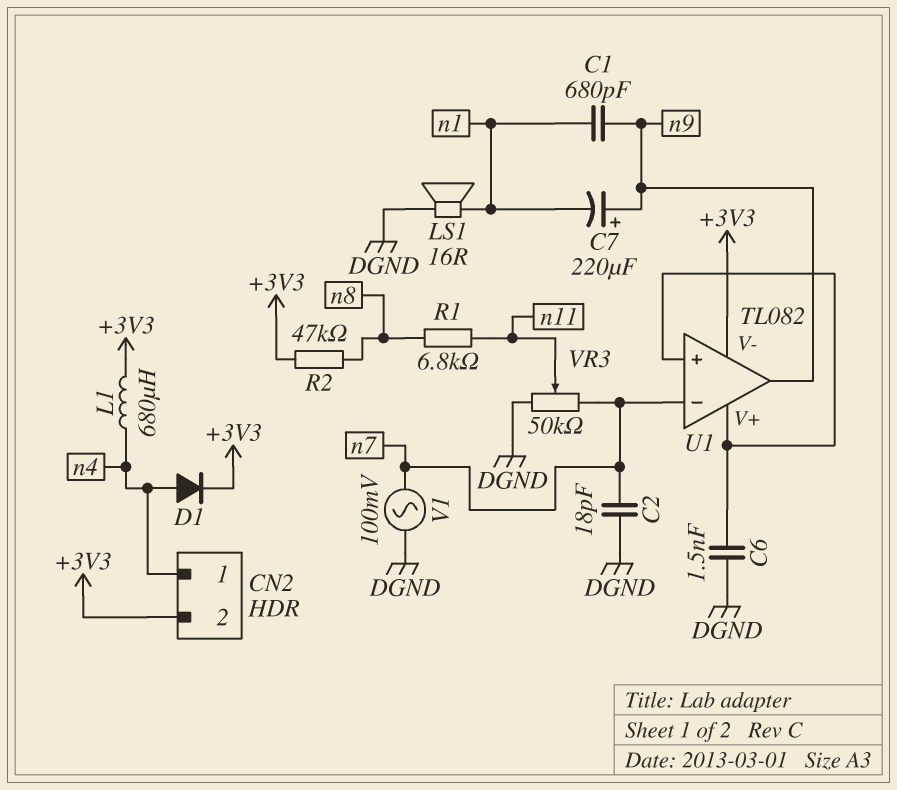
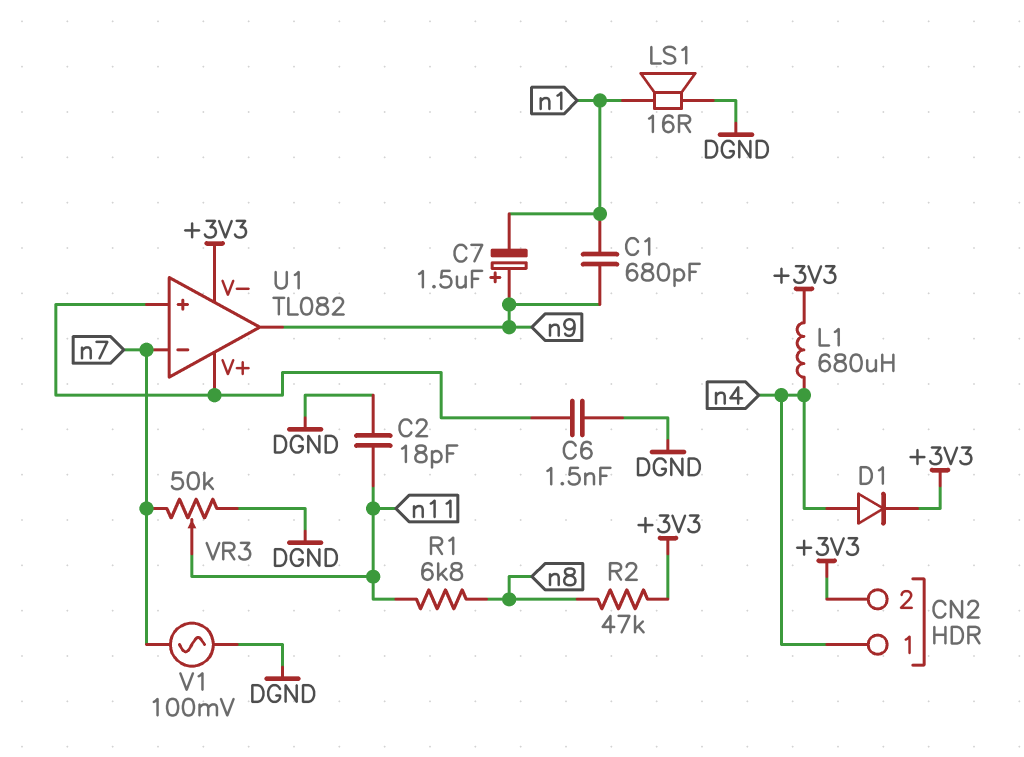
C2: 18pF (DGND, n7) -> 18pF (DGND, n11)
C7: 220uF (plus n9, minus n1) -> 1.5uF (plus n9, minus n1)

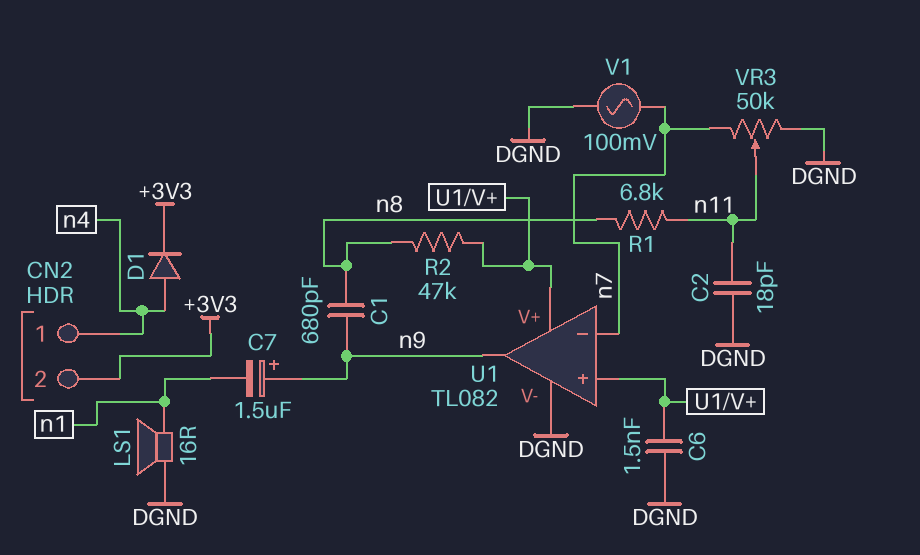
C1: 680pF (n1, n9) -> 680pF (n8, n9)
L1: 680uH (+3V3, n4) -> none
R2: 47k (+3V3, n8) -> 47k (U1/V+, n8)
U1 pin V-: +3V3 -> DGND

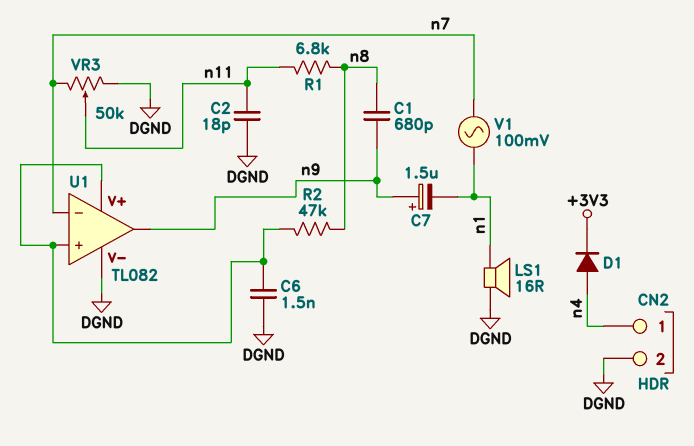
CN2 pin 2: +3V3 -> DGND
V1: AC 100mV (DGND, n7) -> AC 100mV (n1, n7)

